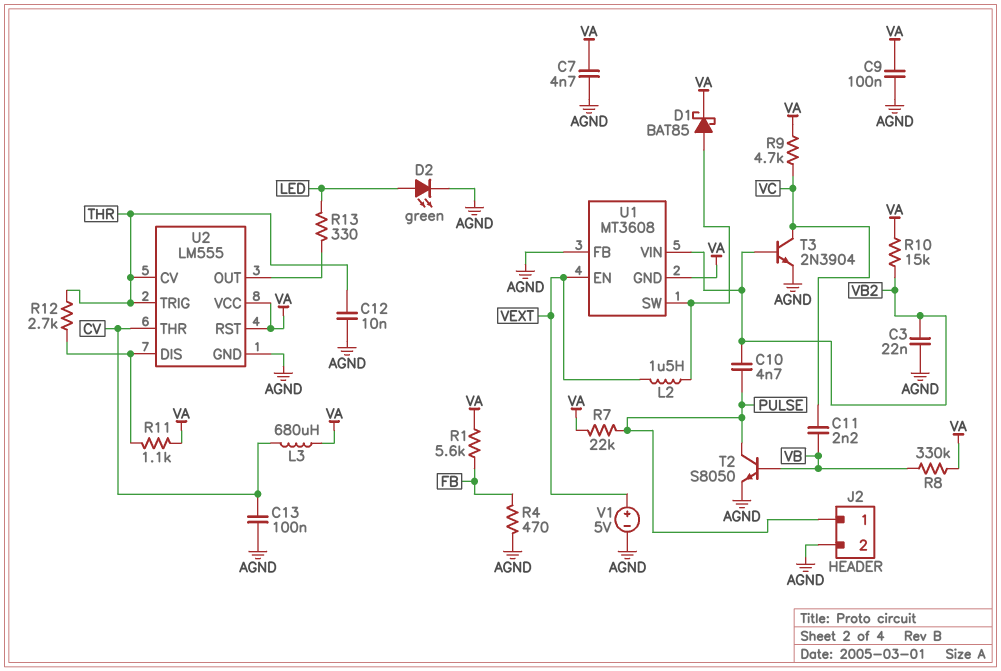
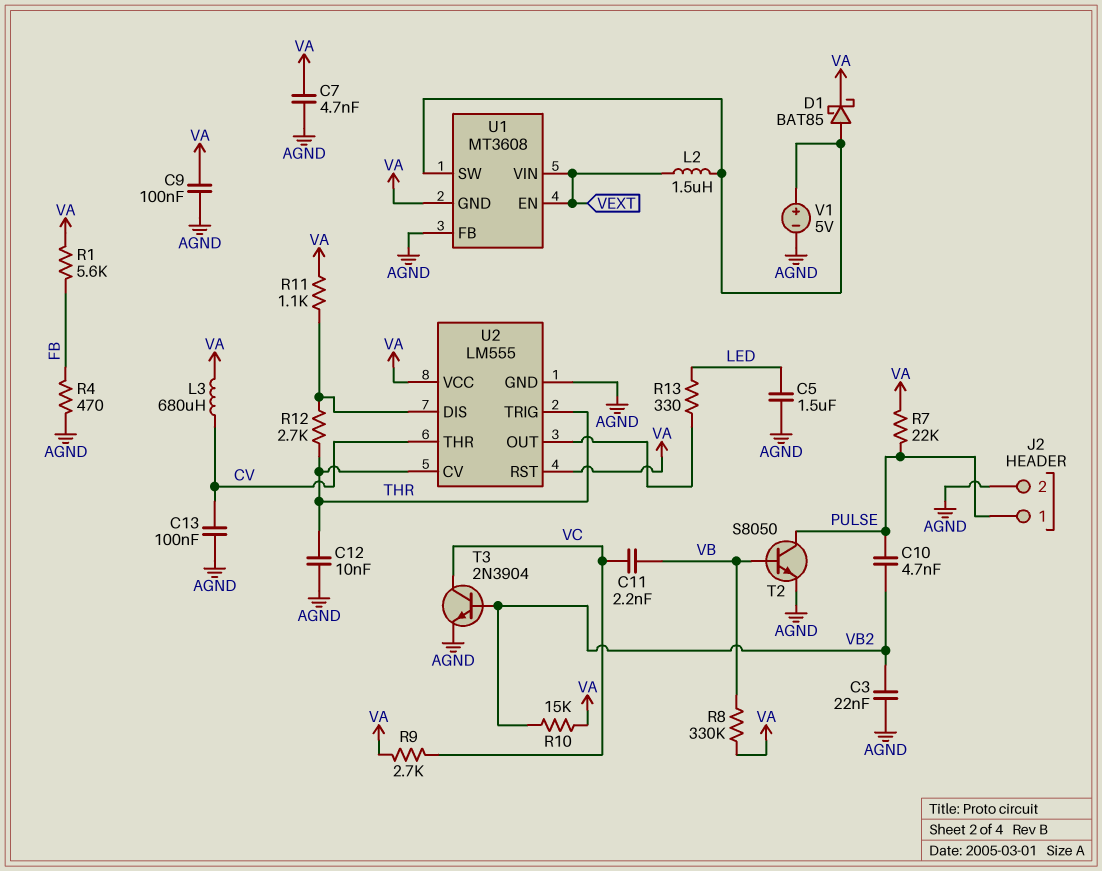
C5: none -> 1.5uF (AGND, LED)
D2: LED green (A LED, K AGND) -> none
R9: 4.7k (VA, VC) -> 2.7k (VA, VC)
U1 pin VIN: VB2 -> VEXT
V1: 5V (plus VEXT, minus AGND) -> 5V (plus U1/SW, minus AGND)

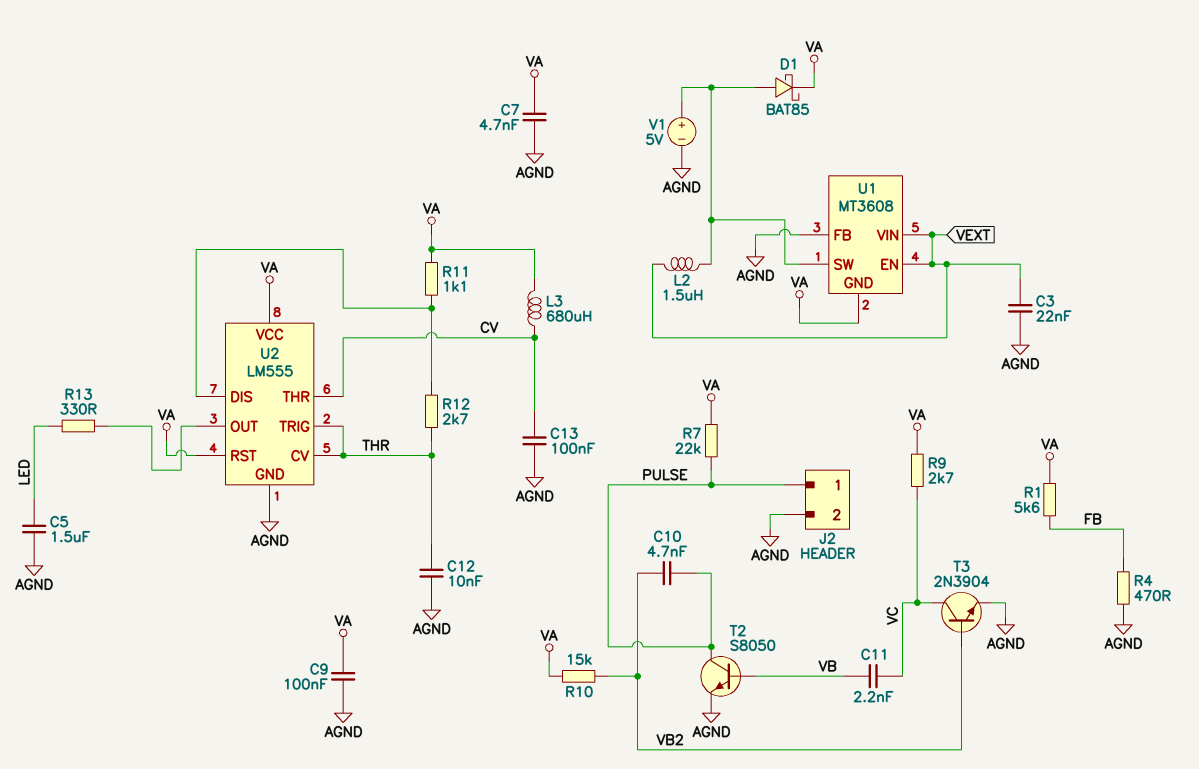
C3: 22nF (AGND, VB2) -> 22nF (AGND, VEXT)
R8: 330k (VA, VB) -> none

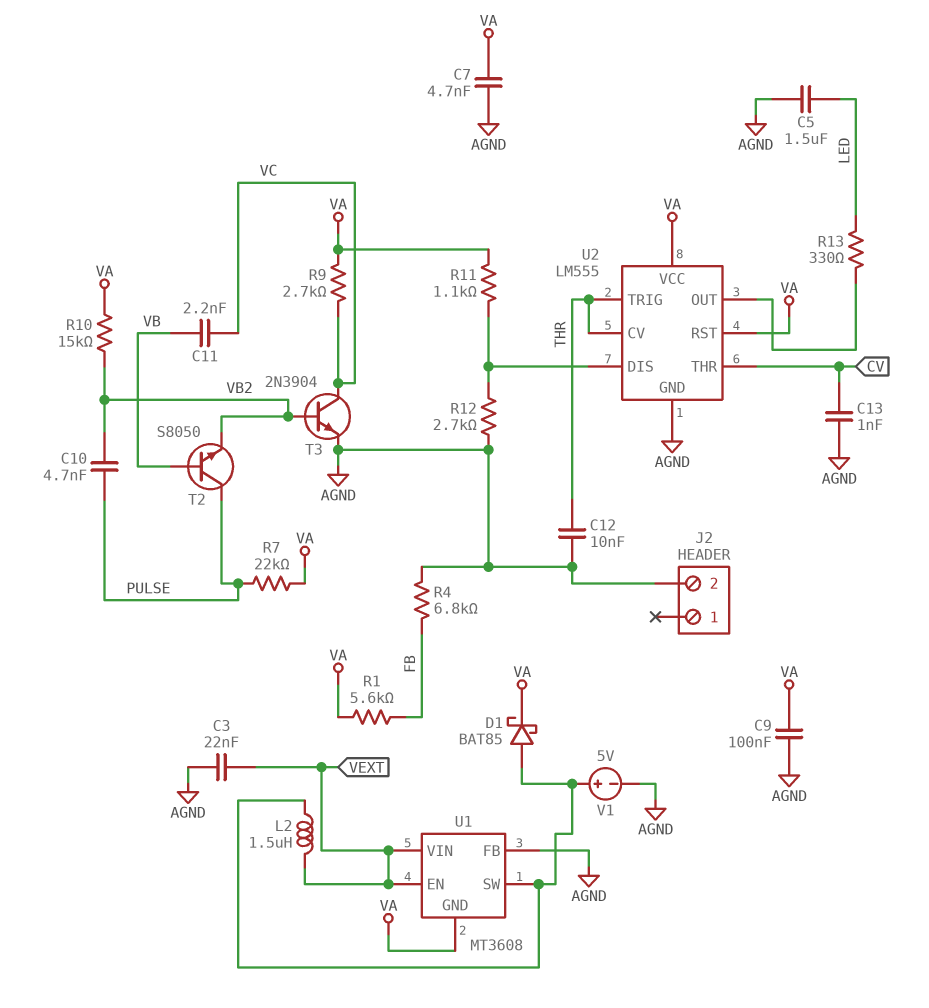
C13: 100nF (AGND, CV) -> 1nF (AGND, CV)
J2 pin 1: PULSE -> none
L3: 680uH (CV, VA) -> none
R4: 470 (AGND, FB) -> 6.8k (AGND, FB)
R12: 2.7k (THR, U2/DIS) -> 2.7k (AGND, U2/DIS)
T2: NPN S8050 (B VB, C PULSE, E AGND) -> NPN S8050 (B VB, C PULSE, E VB2)

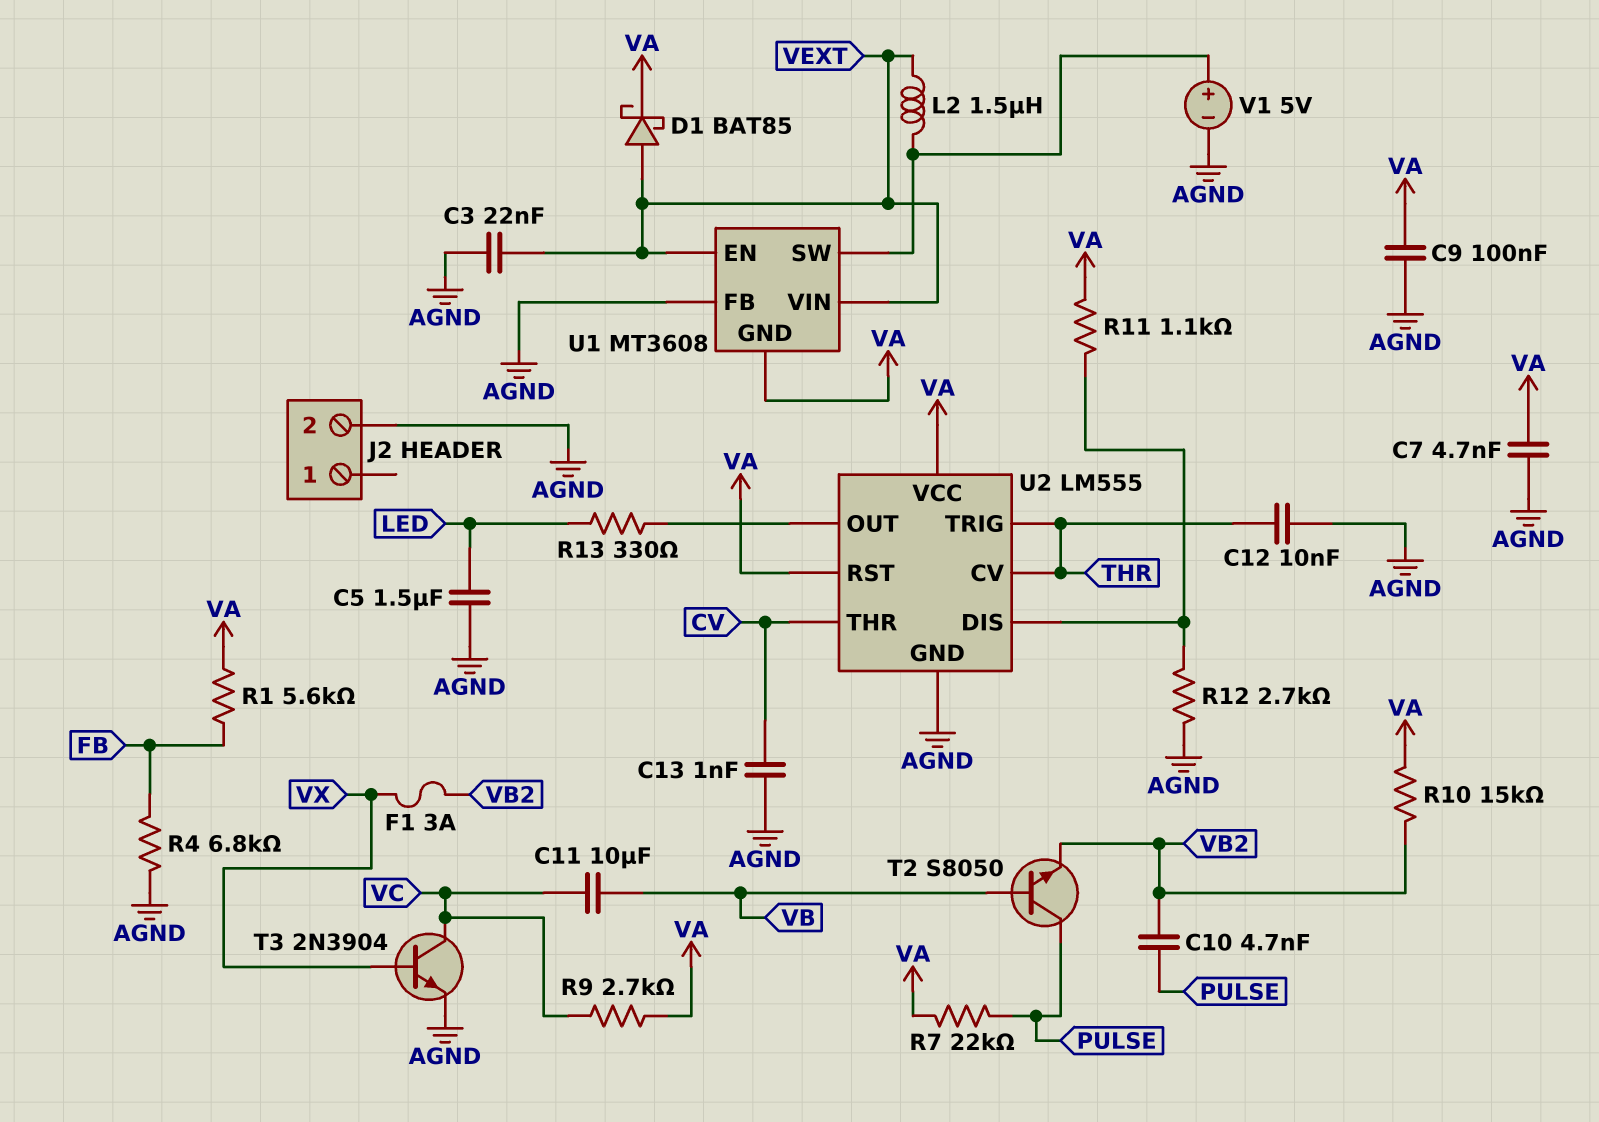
C11: 2.2nF (VB, VC) -> 10uF (VB, VC)
D1: schottky BAT85 (A U1/SW, K VA) -> schottky BAT85 (A VEXT, K VA)
F1: none -> 3A (VB2, VX)
T3: NPN 2N3904 (B VB2, C VC, E AGND) -> NPN 2N3904 (B VX, C VC, E AGND)

